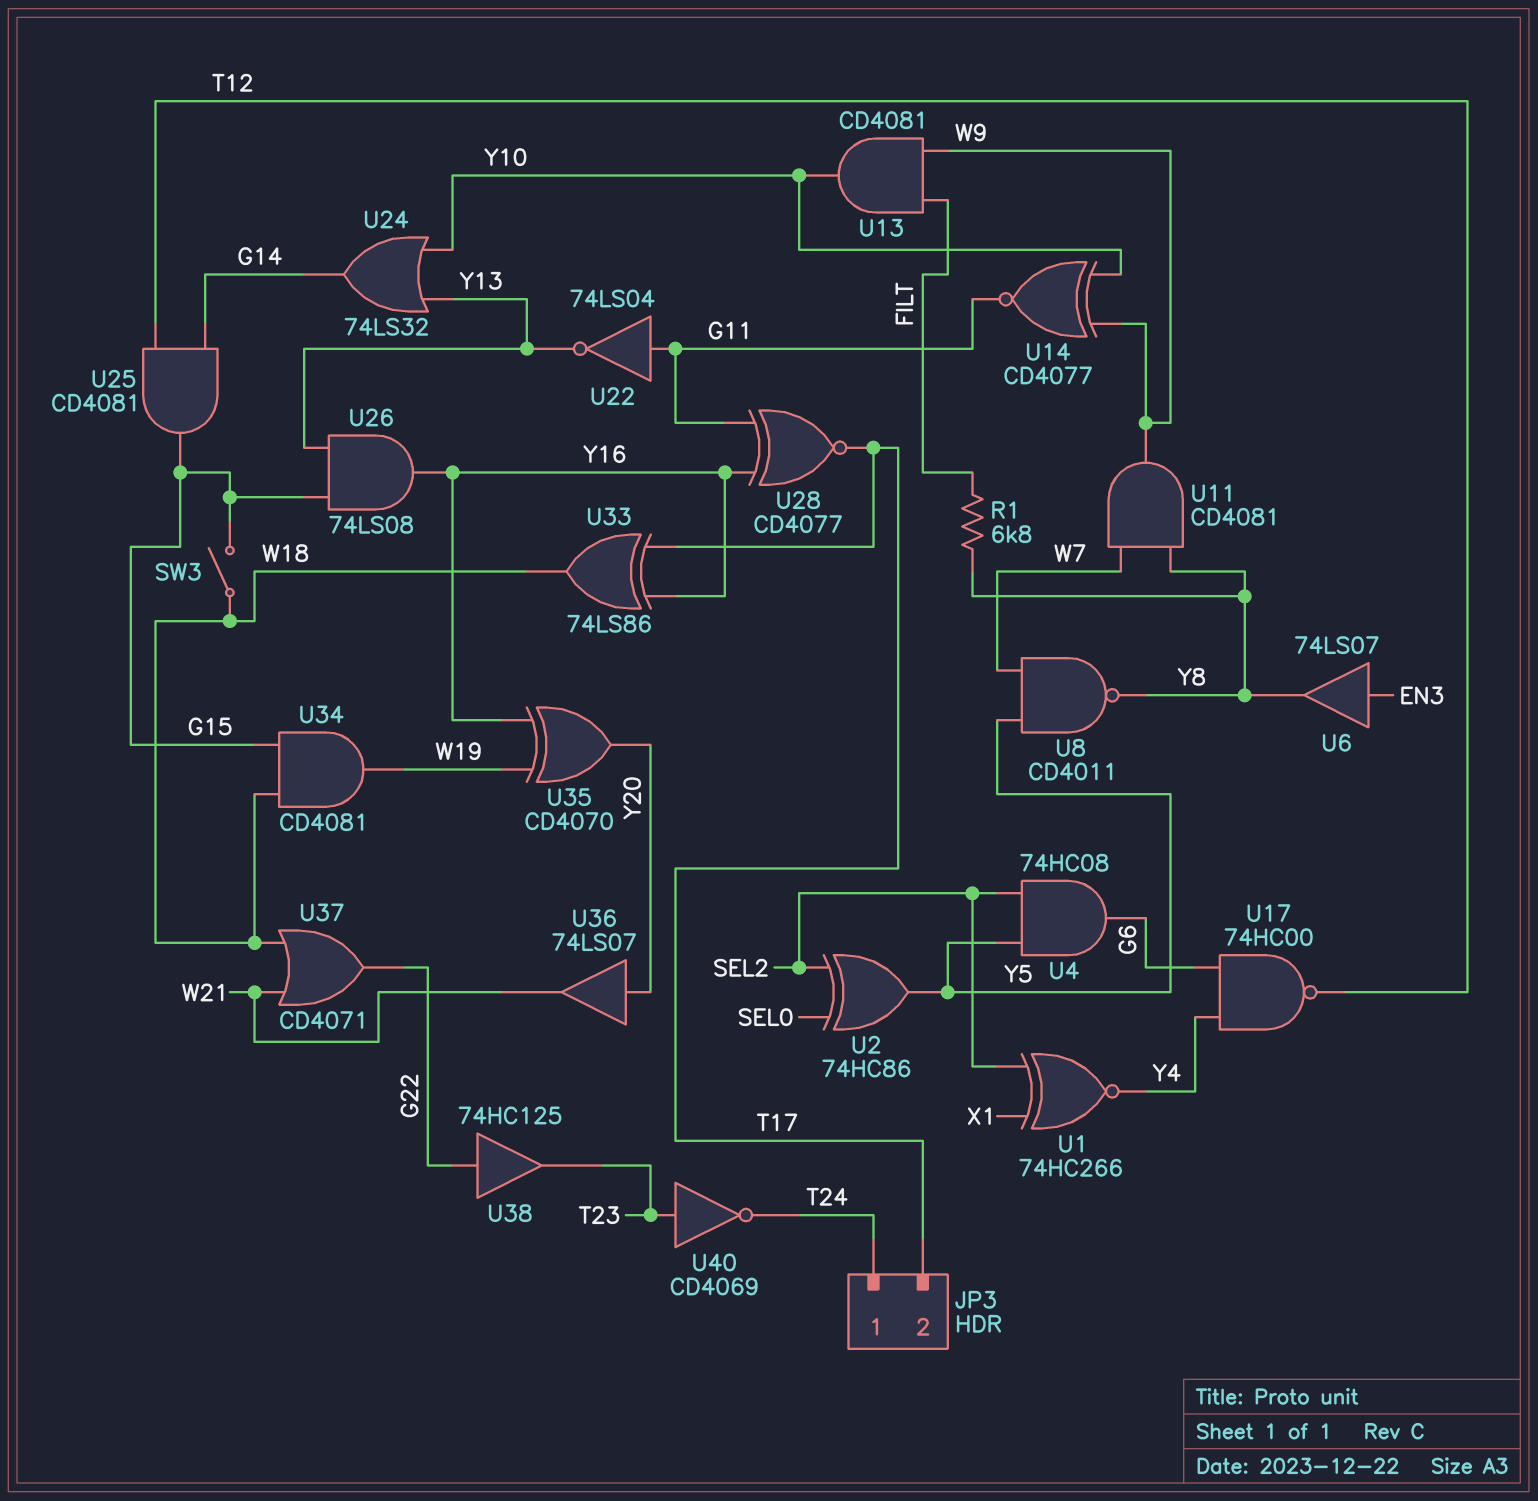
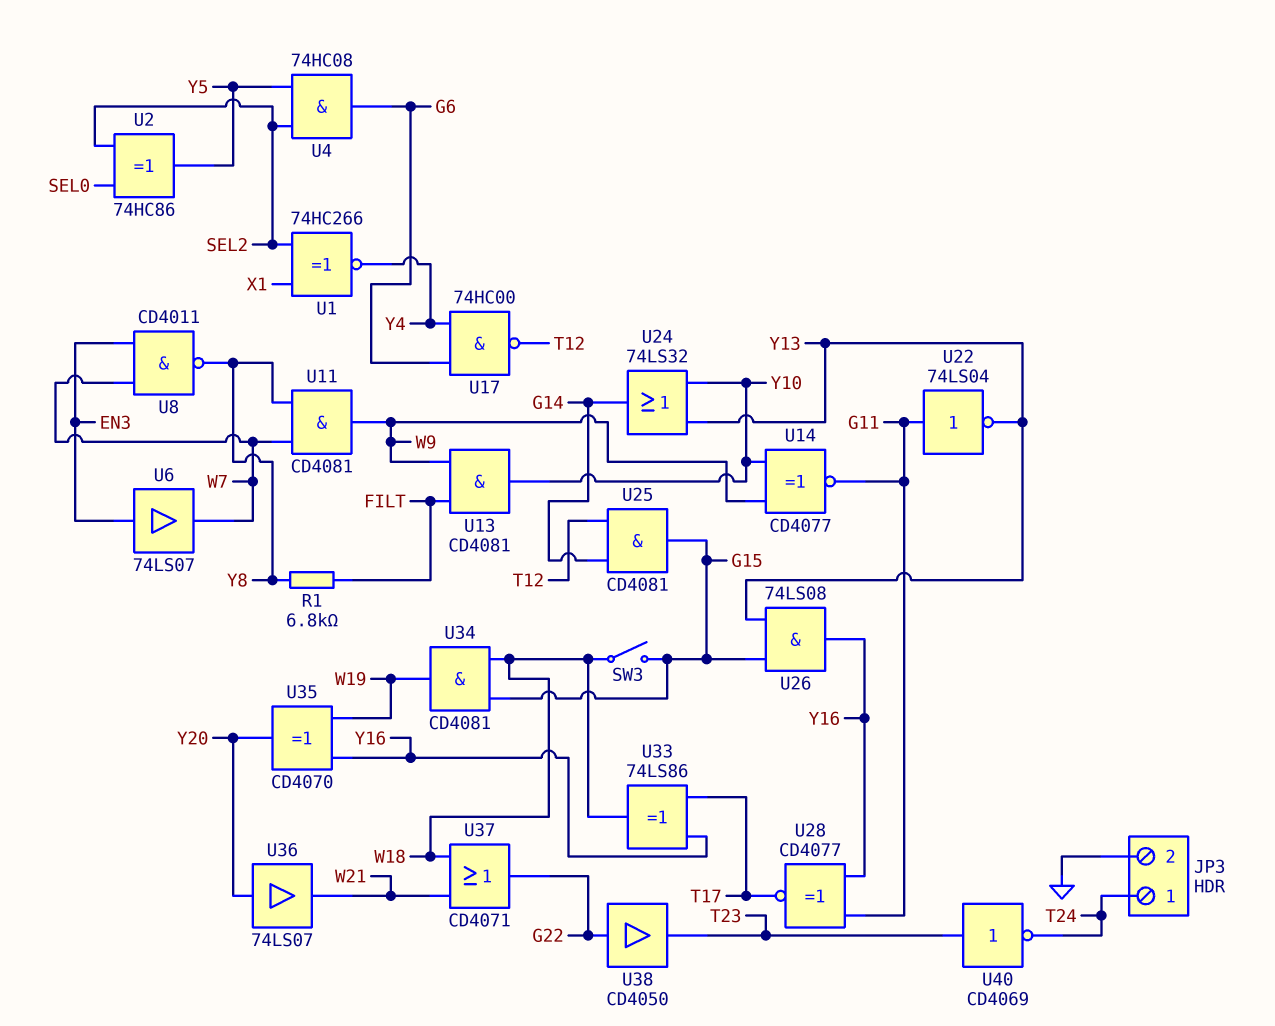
JP3 pin 2: T17 -> GND
U6: buffer 74LS07 (in EN3, out Y8) -> buffer 74LS07 (in EN3, out W7)
U8: NAND CD4011 (in W7, in Y5, out Y8) -> NAND CD4011 (in EN3, in W7, out Y8)
U38: buffer 74HC125 (in G22, out T23) -> buffer CD4050 (in G22, out T23)

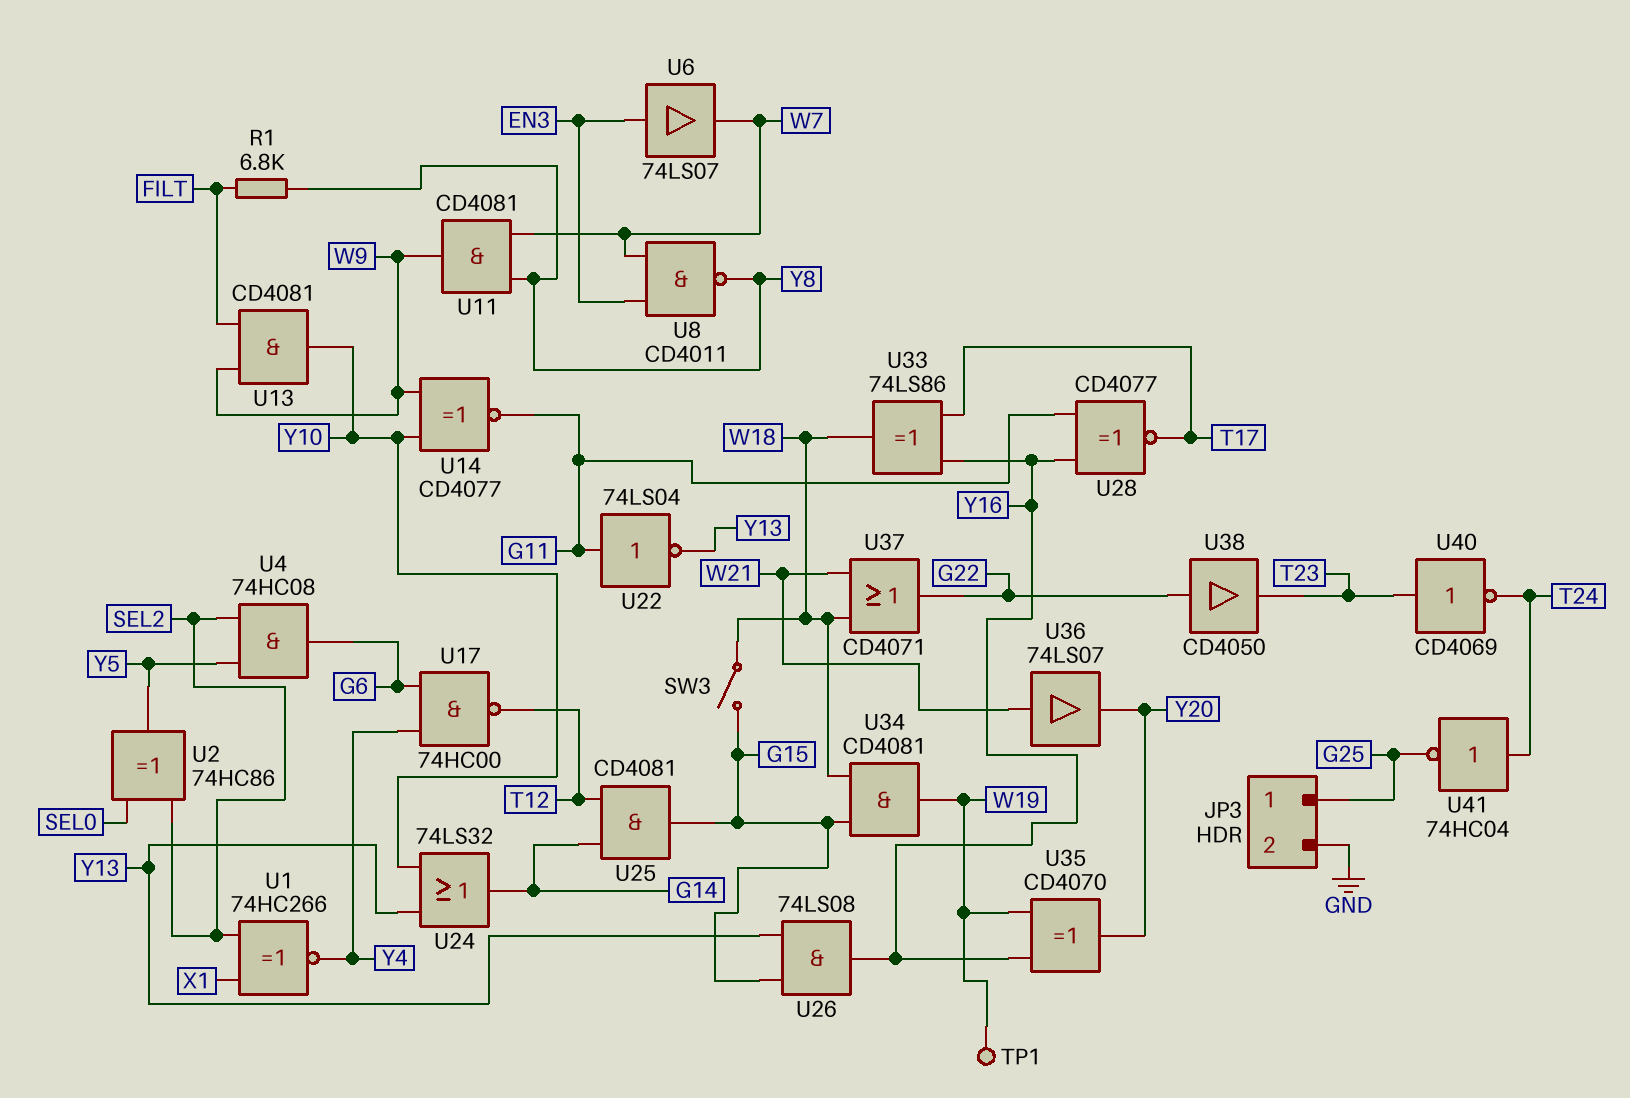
JP3 pin 1: T24 -> G25
TP1: none -> test point (W19)
U36: buffer 74LS07 (in Y20, out W21) -> buffer 74LS07 (in W21, out Y20)
U41: none -> NOT 74HC04 (in T24, out G25)

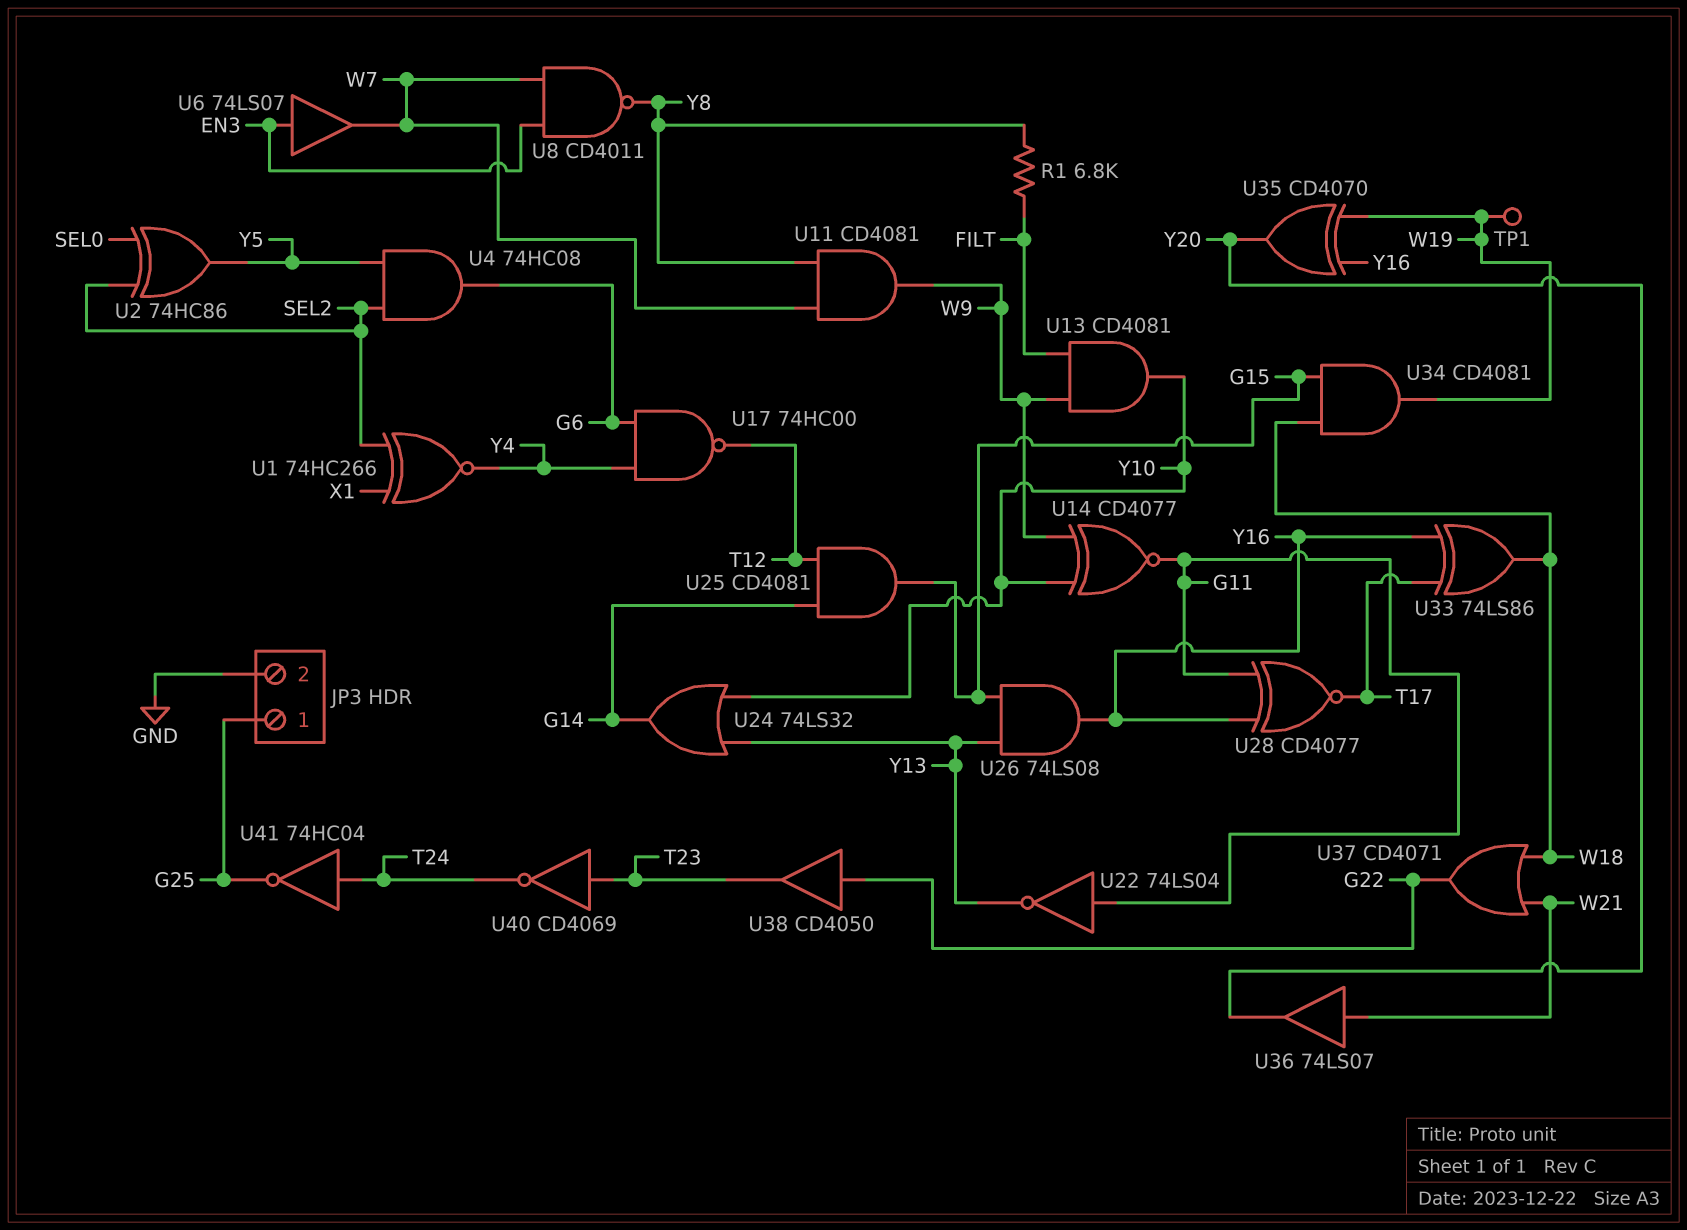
SW3: switch (G15, W18) -> none

